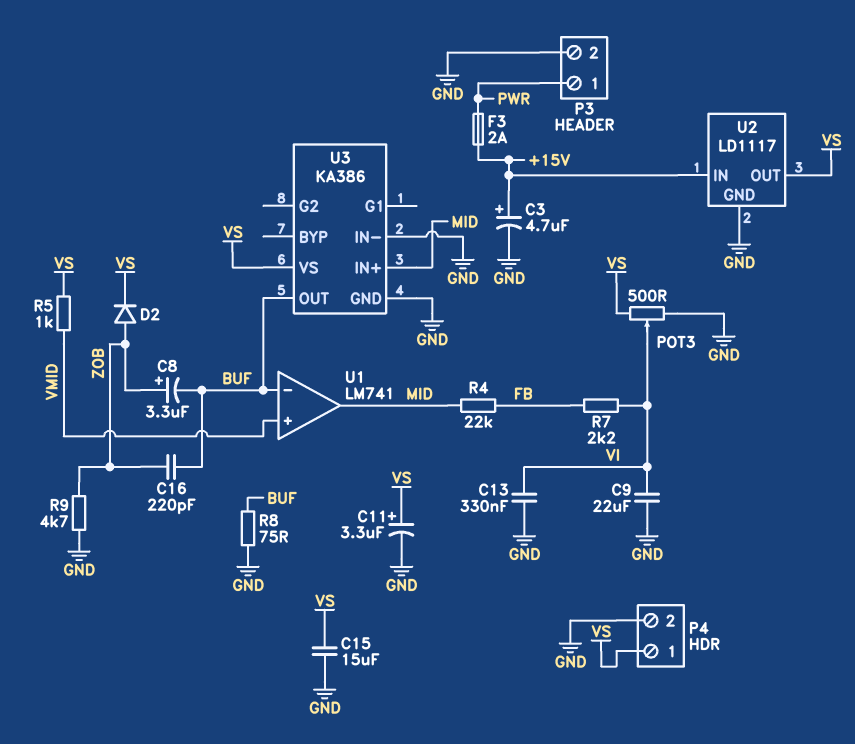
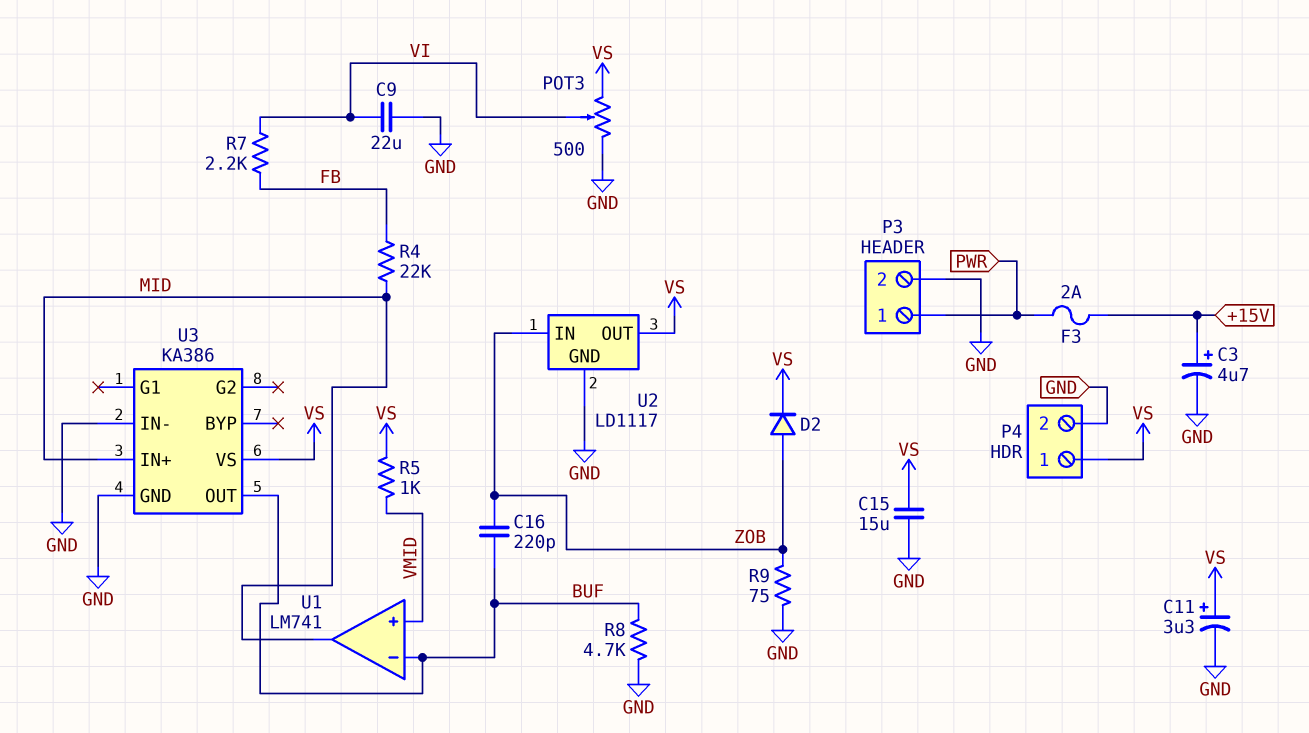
C8: 3.3uF (plus ZOB, minus BUF) -> none
C13: 330nF (GND, VI) -> none
R8: 75 (BUF, GND) -> 4.7k (BUF, GND)
R9: 4.7k (GND, ZOB) -> 75 (GND, ZOB)
U2 pin IN: +15V -> ZOB

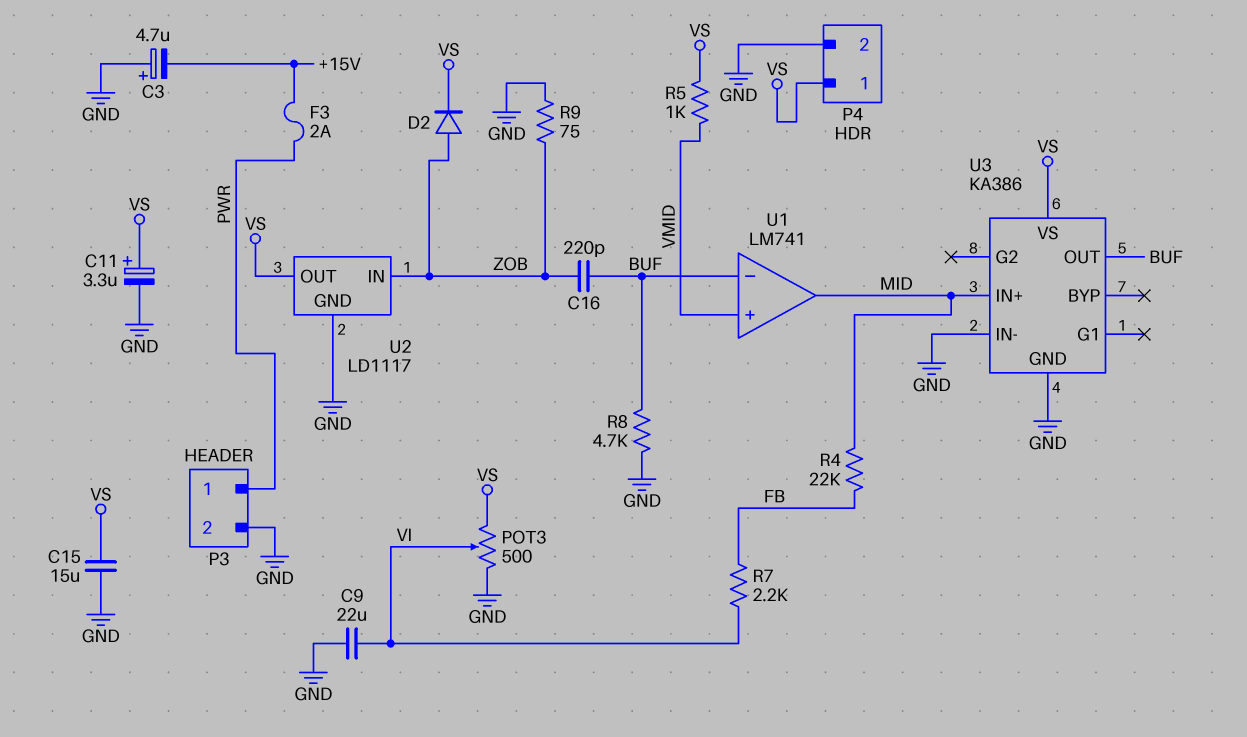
C3: 4.7uF (plus +15V, minus GND) -> 4.7uF (plus GND, minus +15V)

